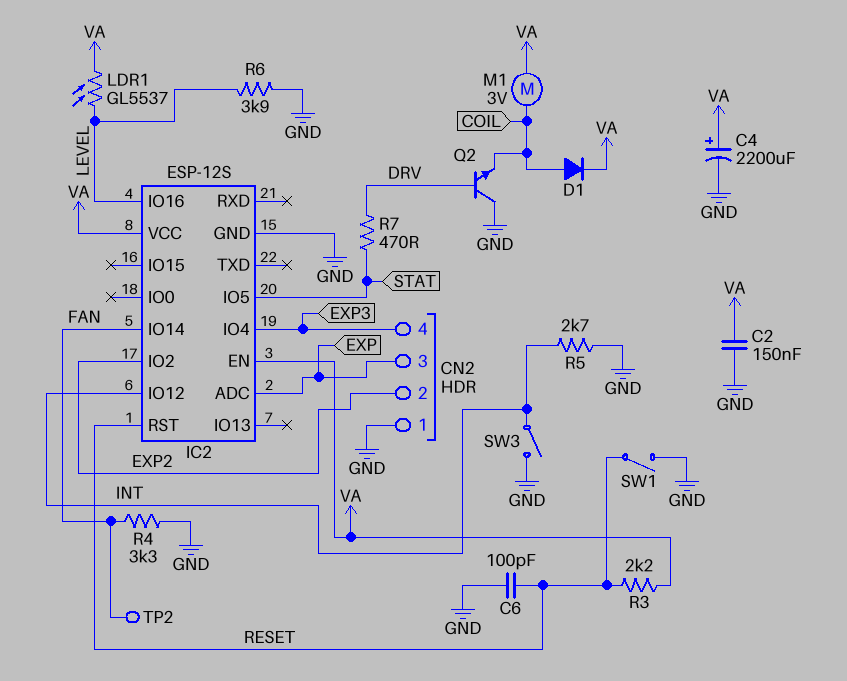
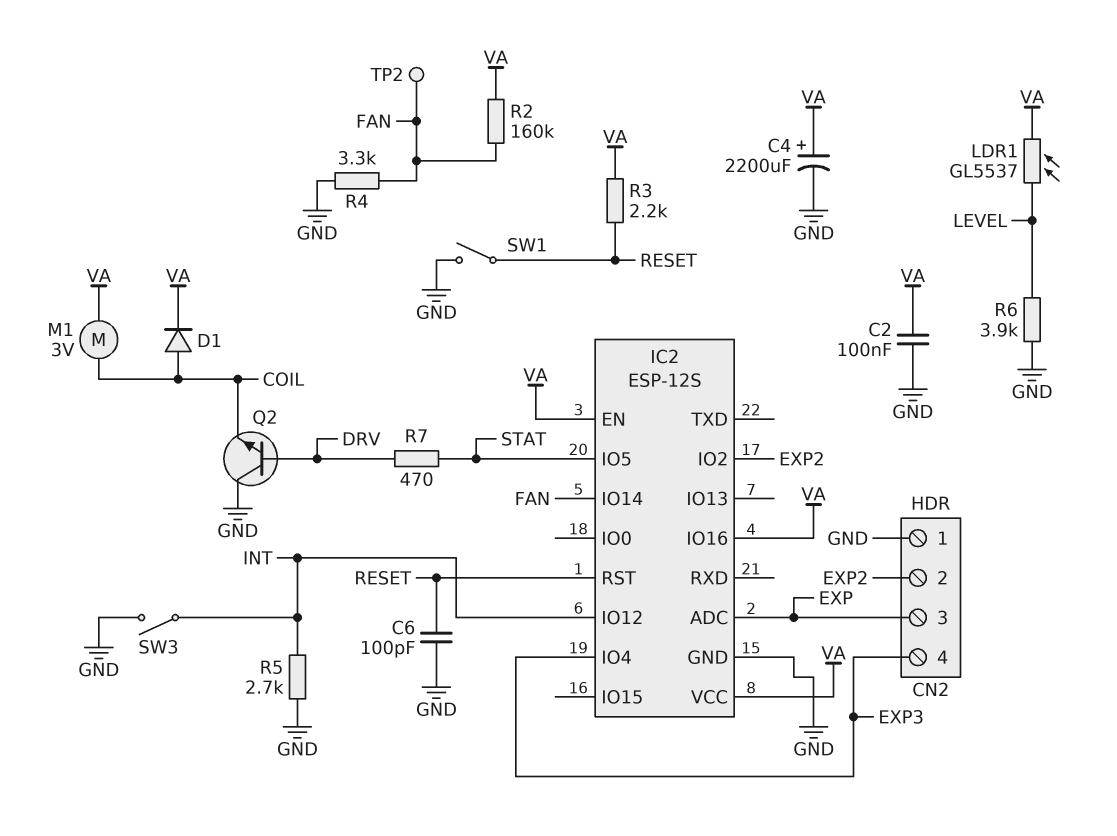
C2: 150nF (GND, VA) -> 100nF (GND, VA)
IC2 pin IO16: LEVEL -> VA
R2: none -> 160k (FAN, VA)

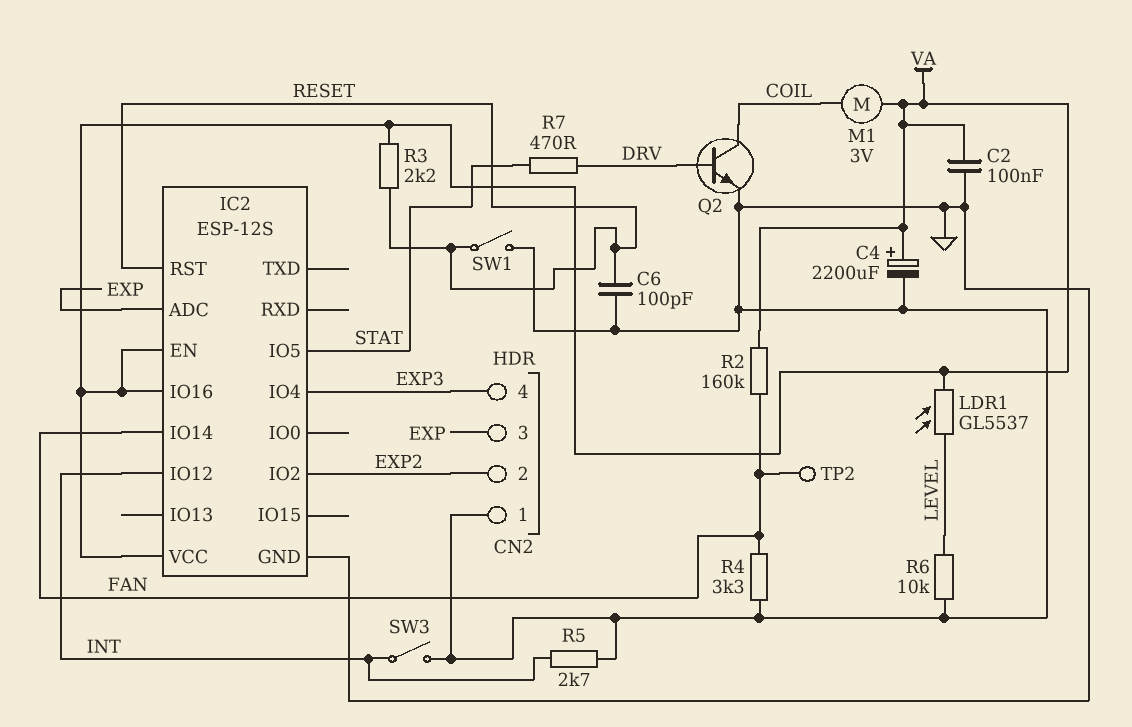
D1: diode (A COIL, K VA) -> none
Q2: NPN (B DRV, C GND, E COIL) -> NPN (B DRV, C COIL, E GND)
R6: 3.9k (GND, LEVEL) -> 10k (GND, LEVEL)

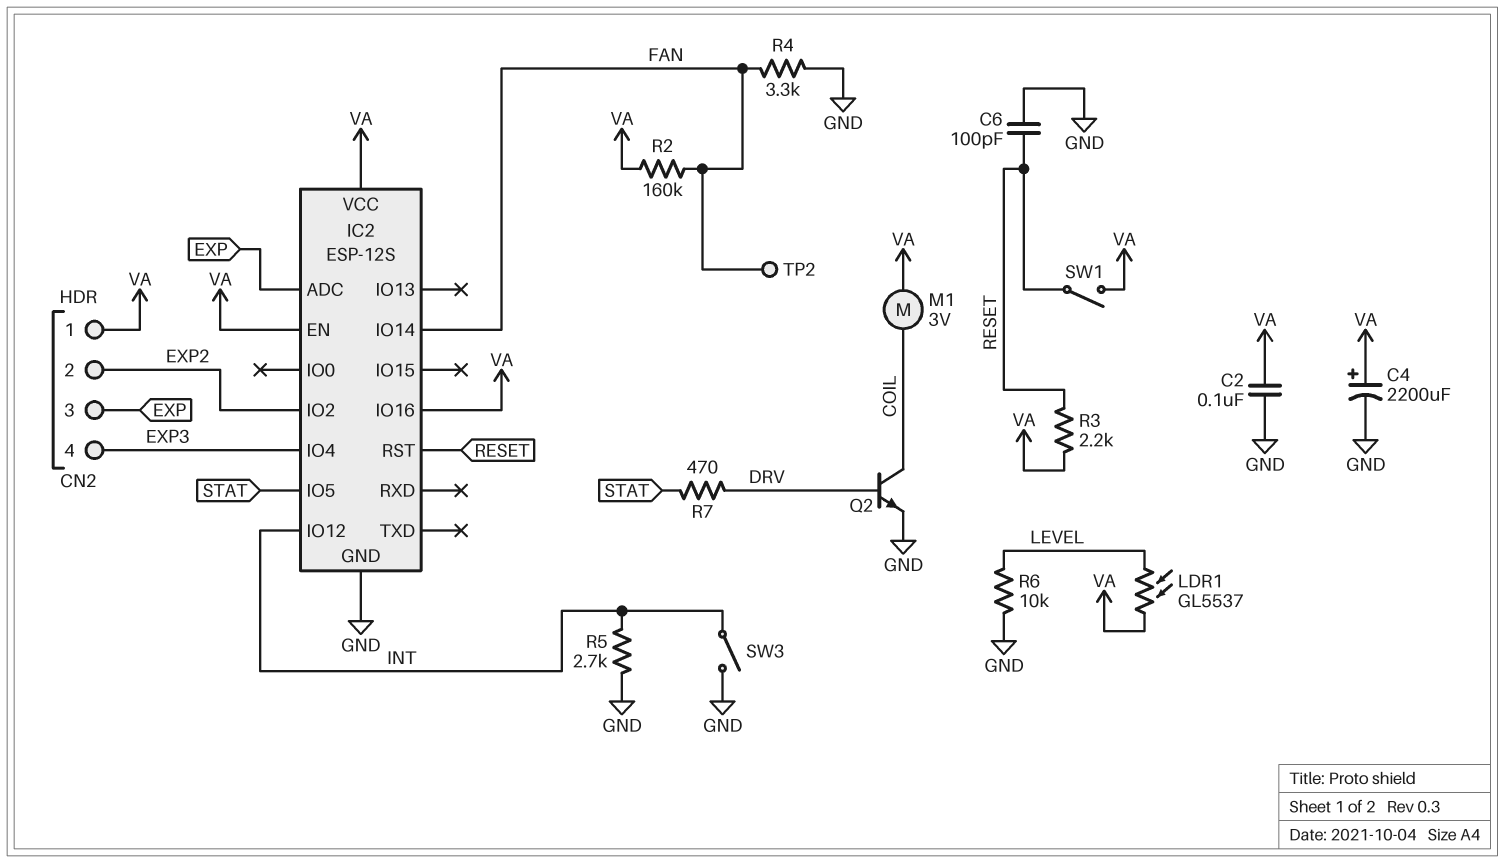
CN2 pin 1: GND -> VA
SW1: switch (GND, RESET) -> switch (RESET, VA)

